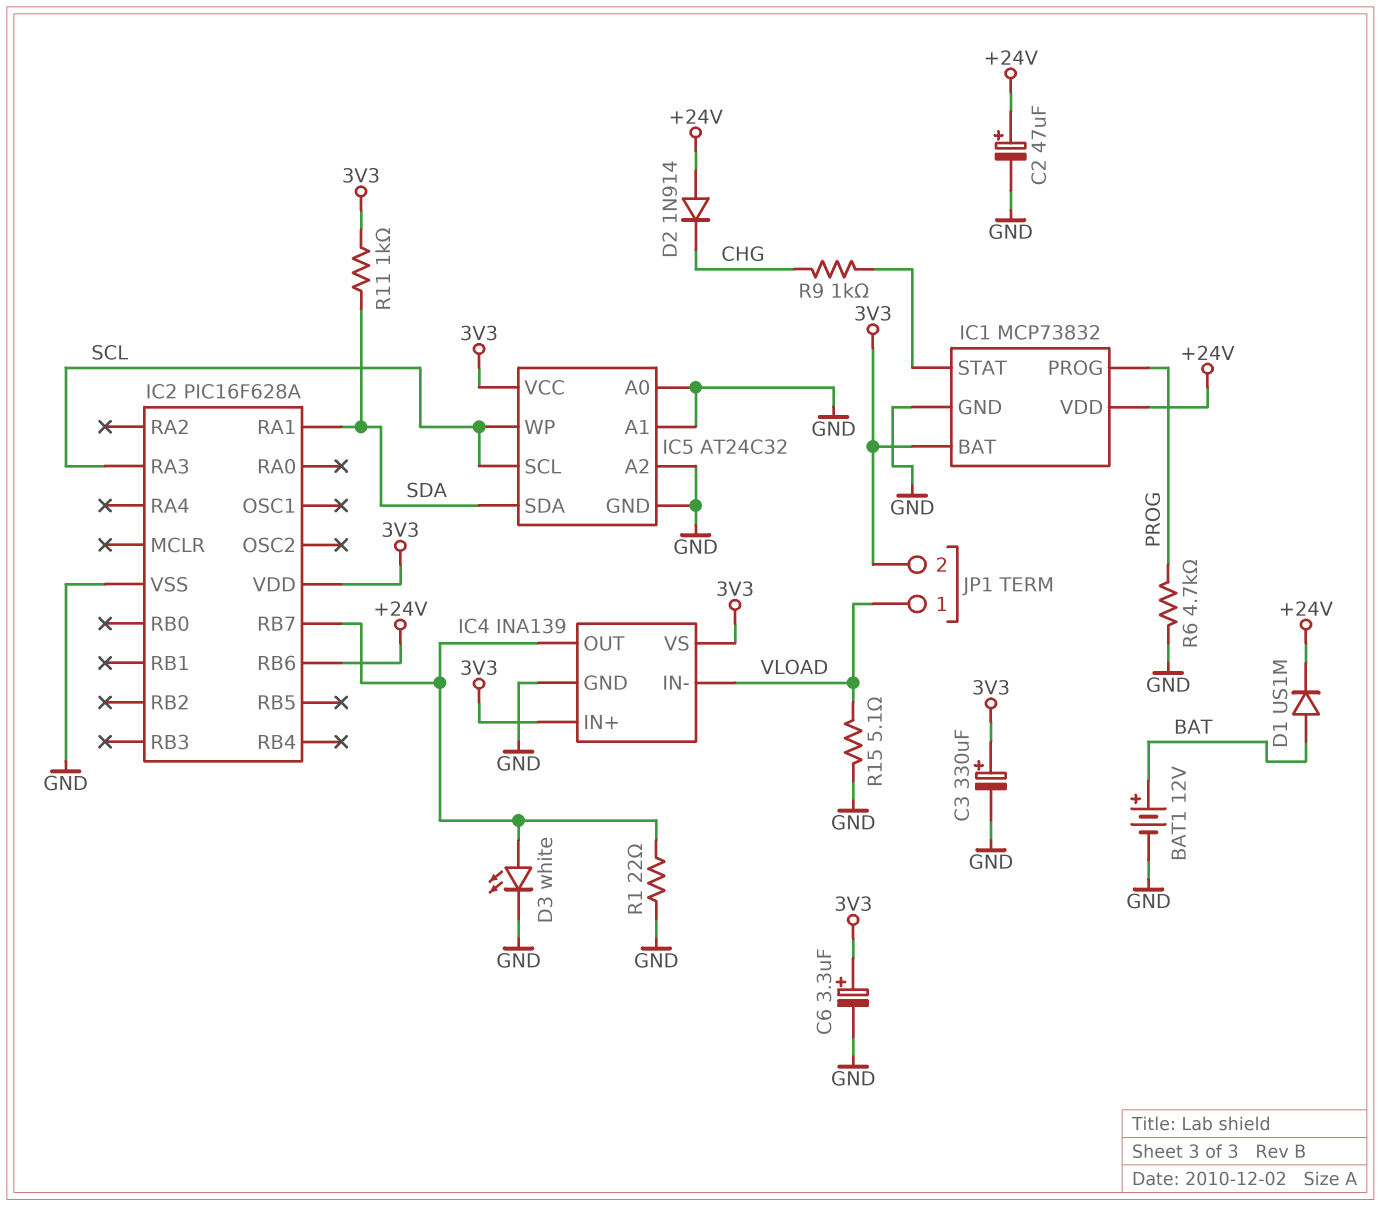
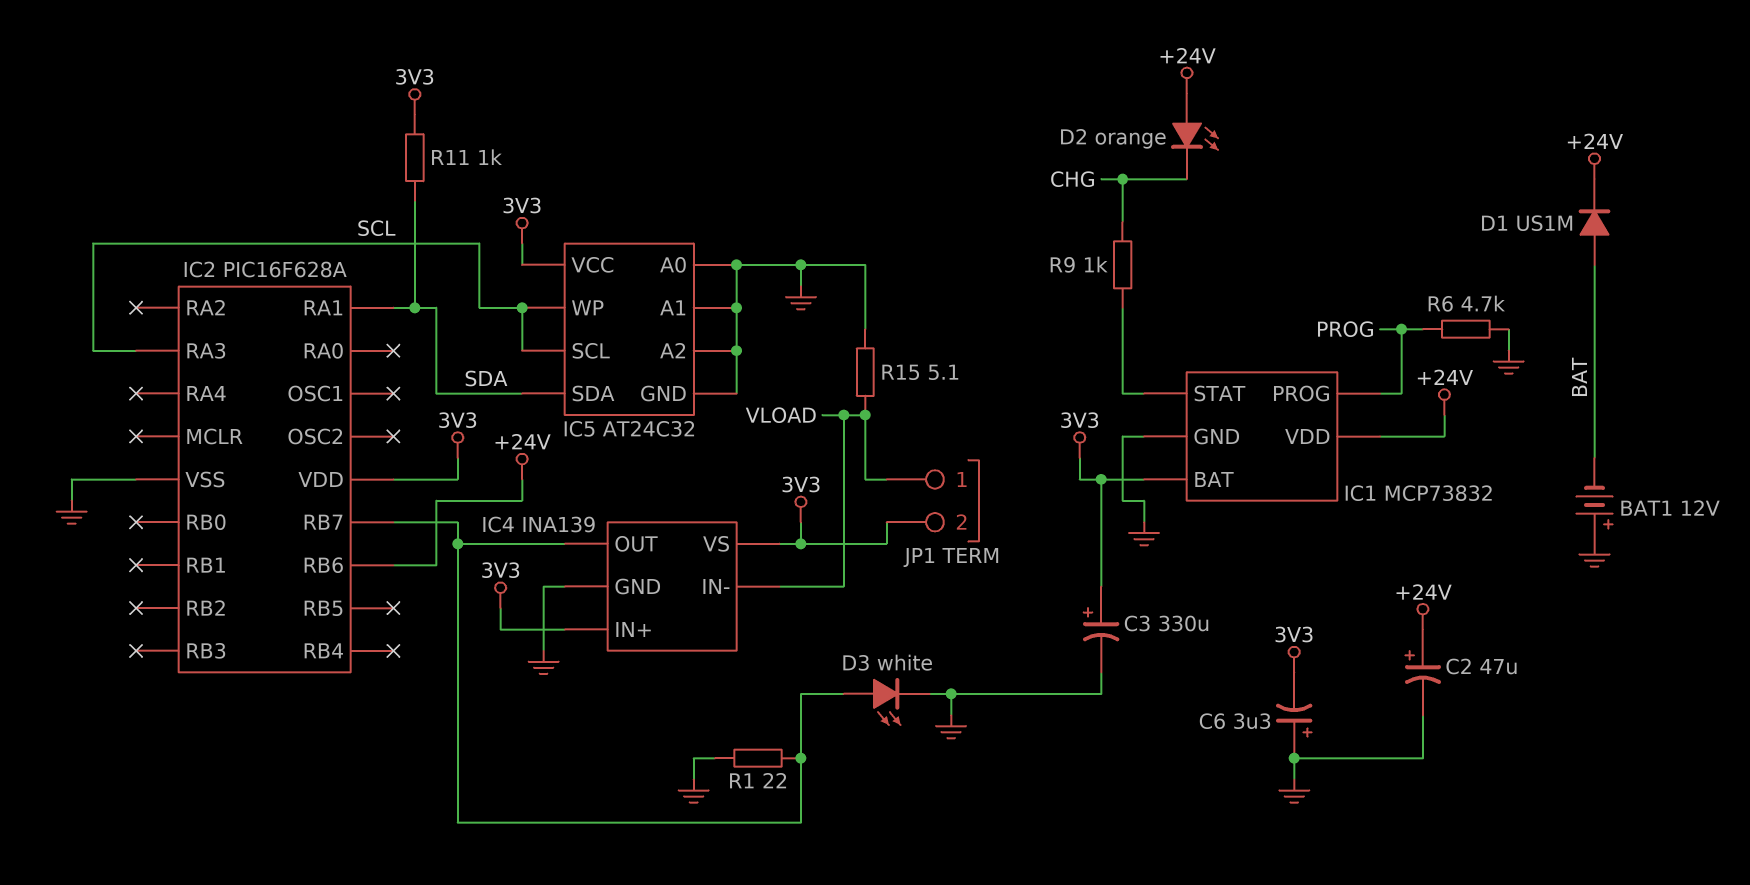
BAT1: 12V (plus BAT, minus GND) -> 12V (plus GND, minus BAT)
C6: 3.3uF (plus 3V3, minus GND) -> 3.3uF (plus GND, minus 3V3)
D2: diode 1N914 (A +24V, K CHG) -> LED orange (A +24V, K CHG)

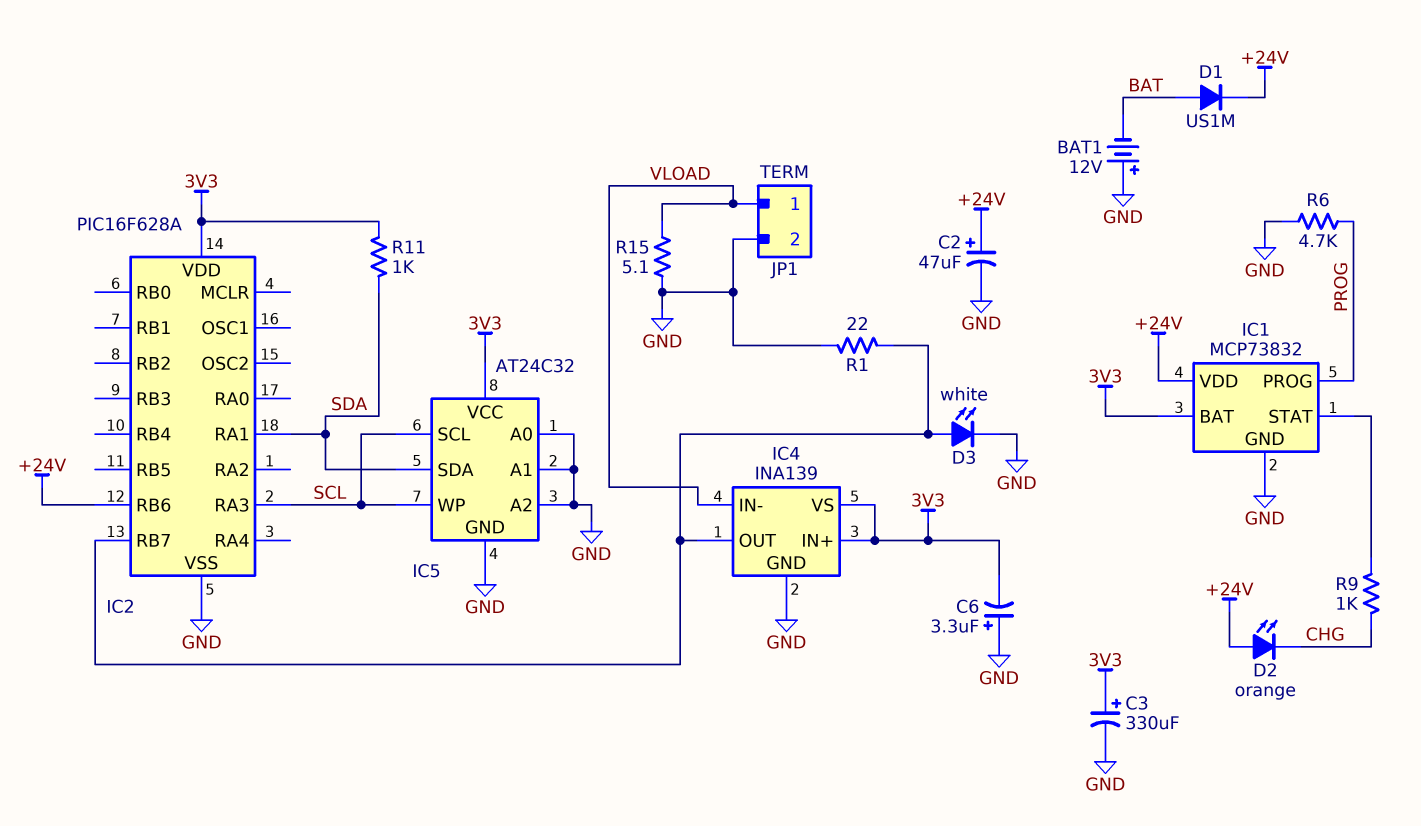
JP1 pin 2: 3V3 -> GND

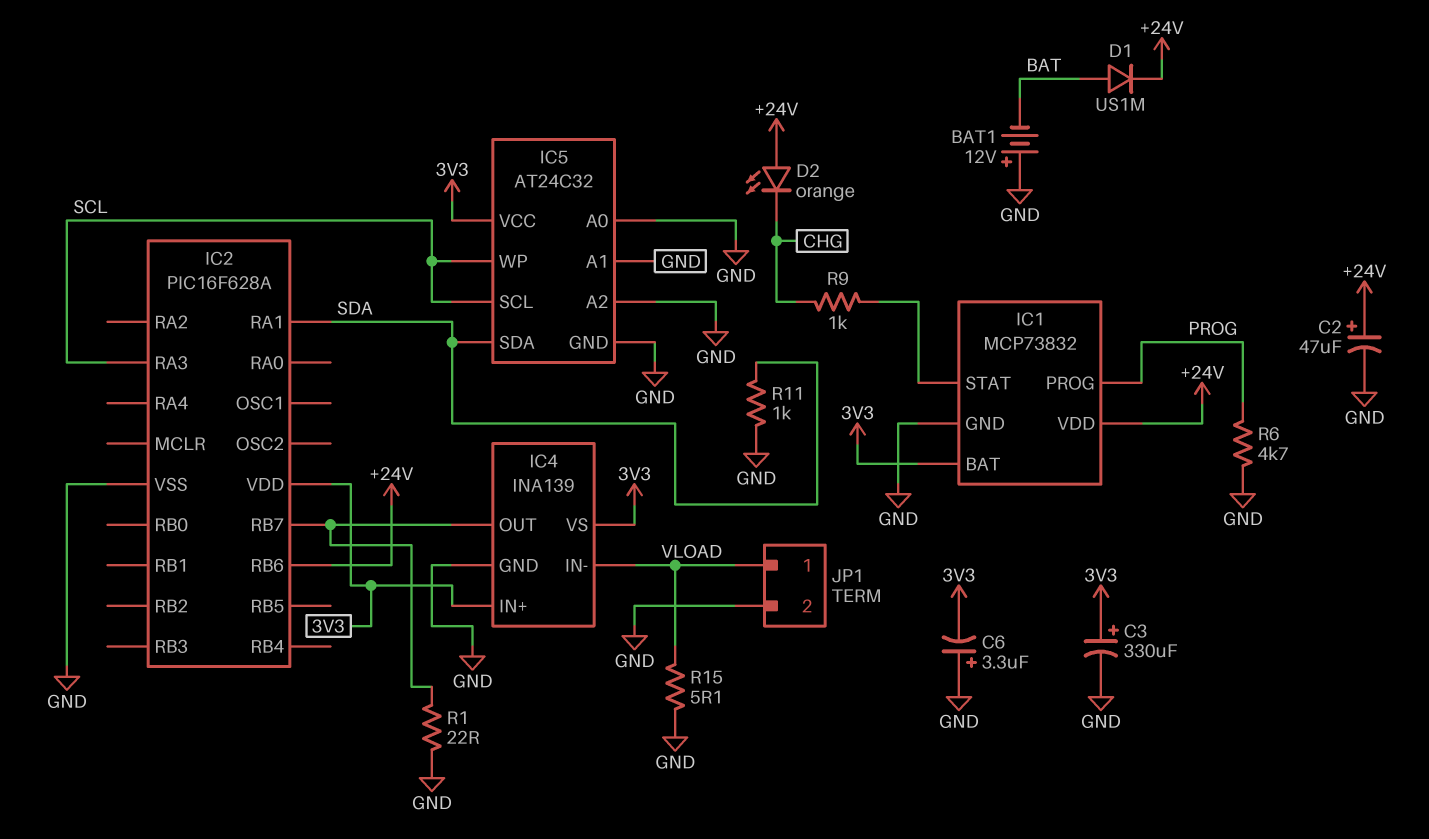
D3: LED white (A IC2/RB7, K GND) -> none
R11: 1k (3V3, SDA) -> 1k (GND, SDA)

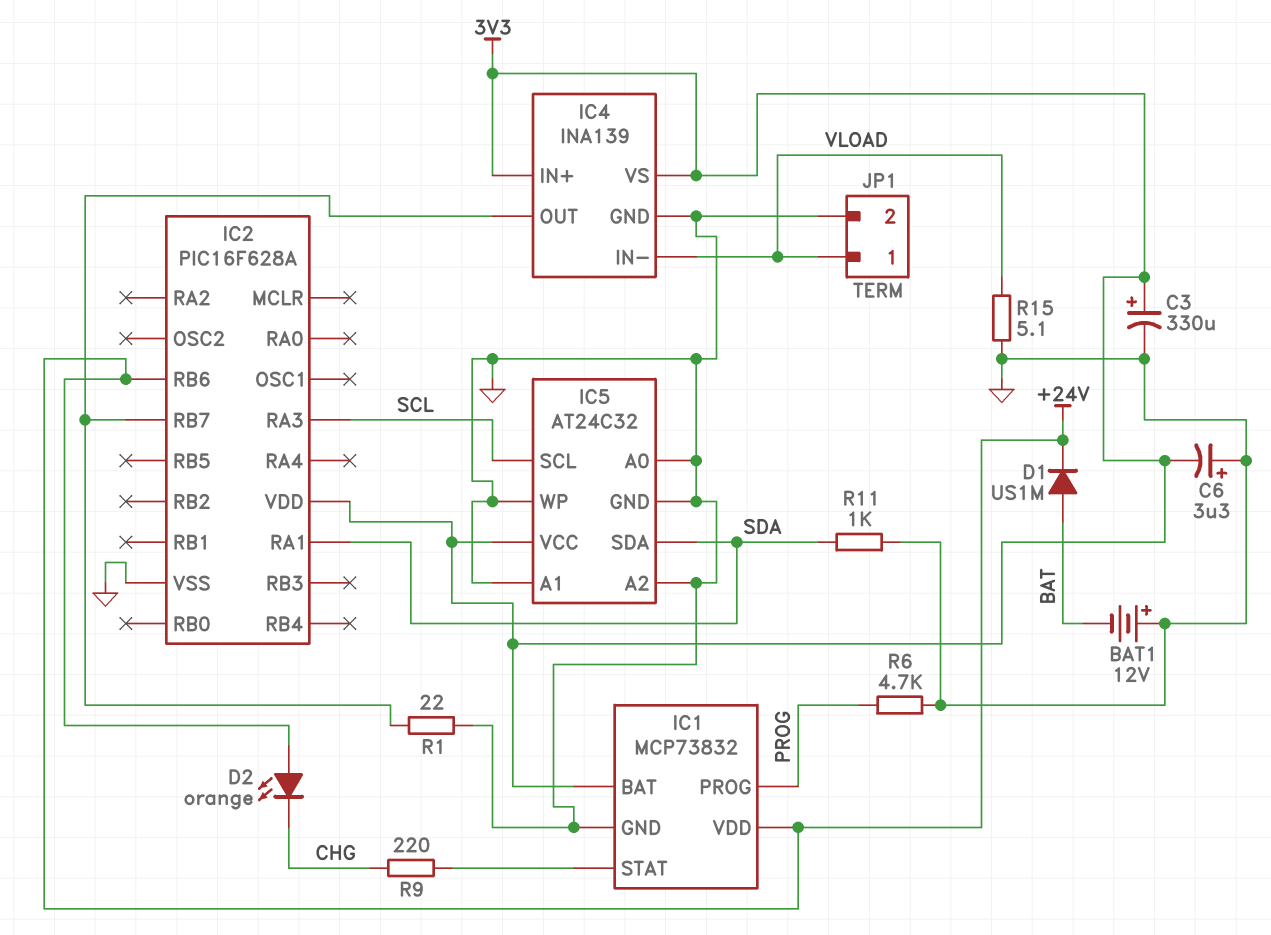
C2: 47uF (plus +24V, minus GND) -> none
IC5 pin WP: SCL -> GND
R9: 1k (CHG, IC1/STAT) -> 220 (CHG, IC1/STAT)

